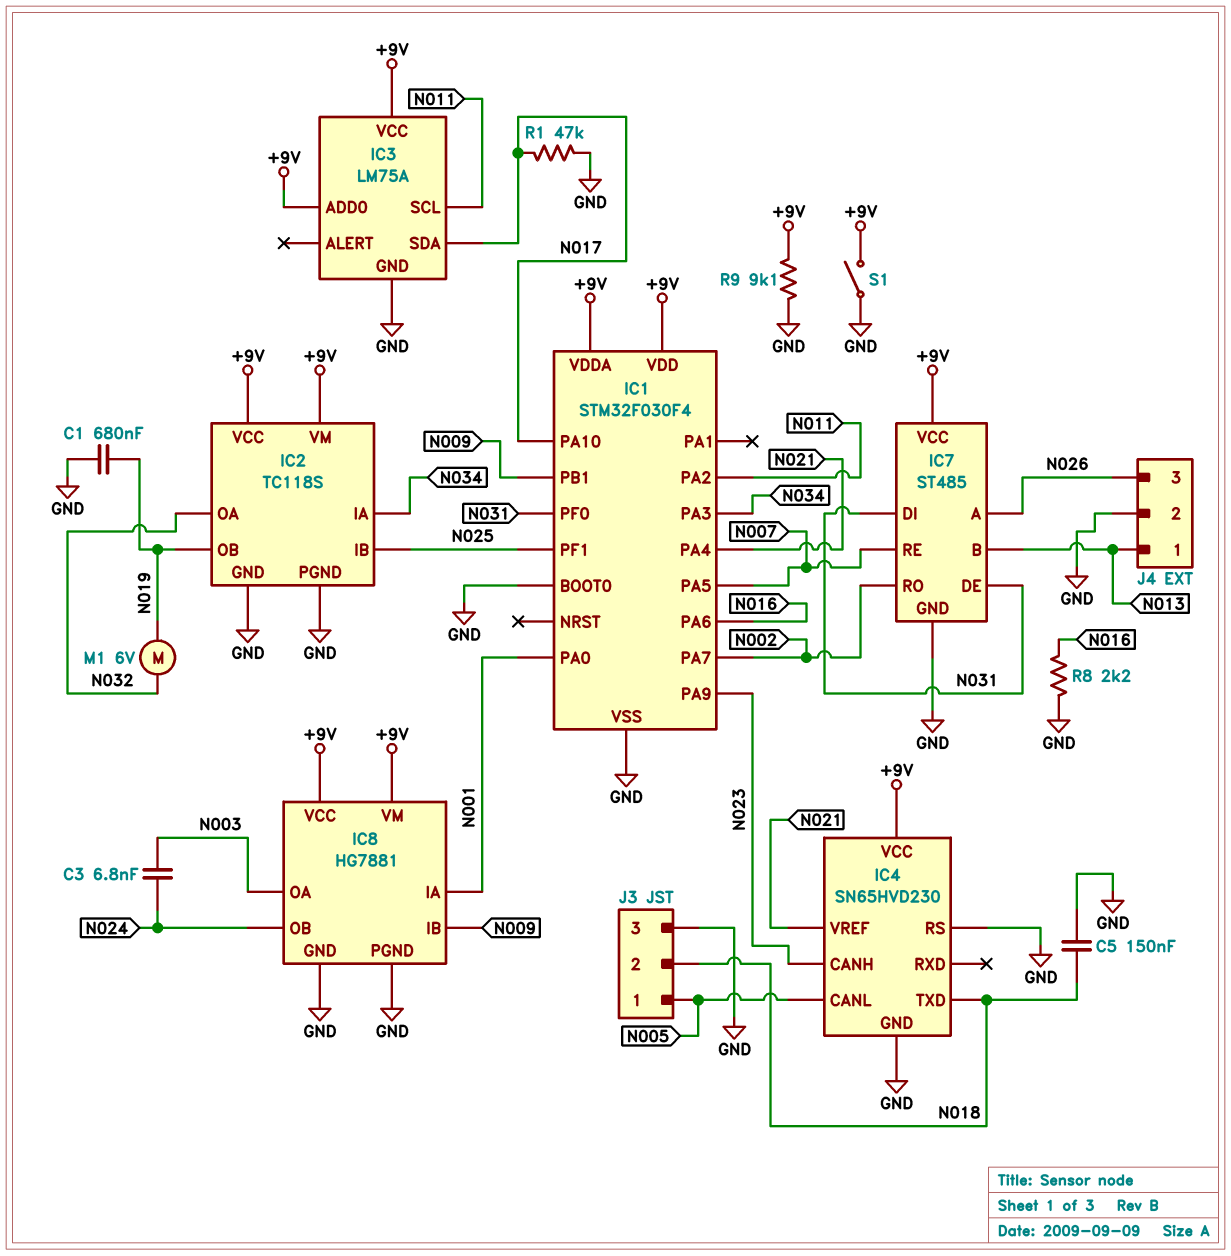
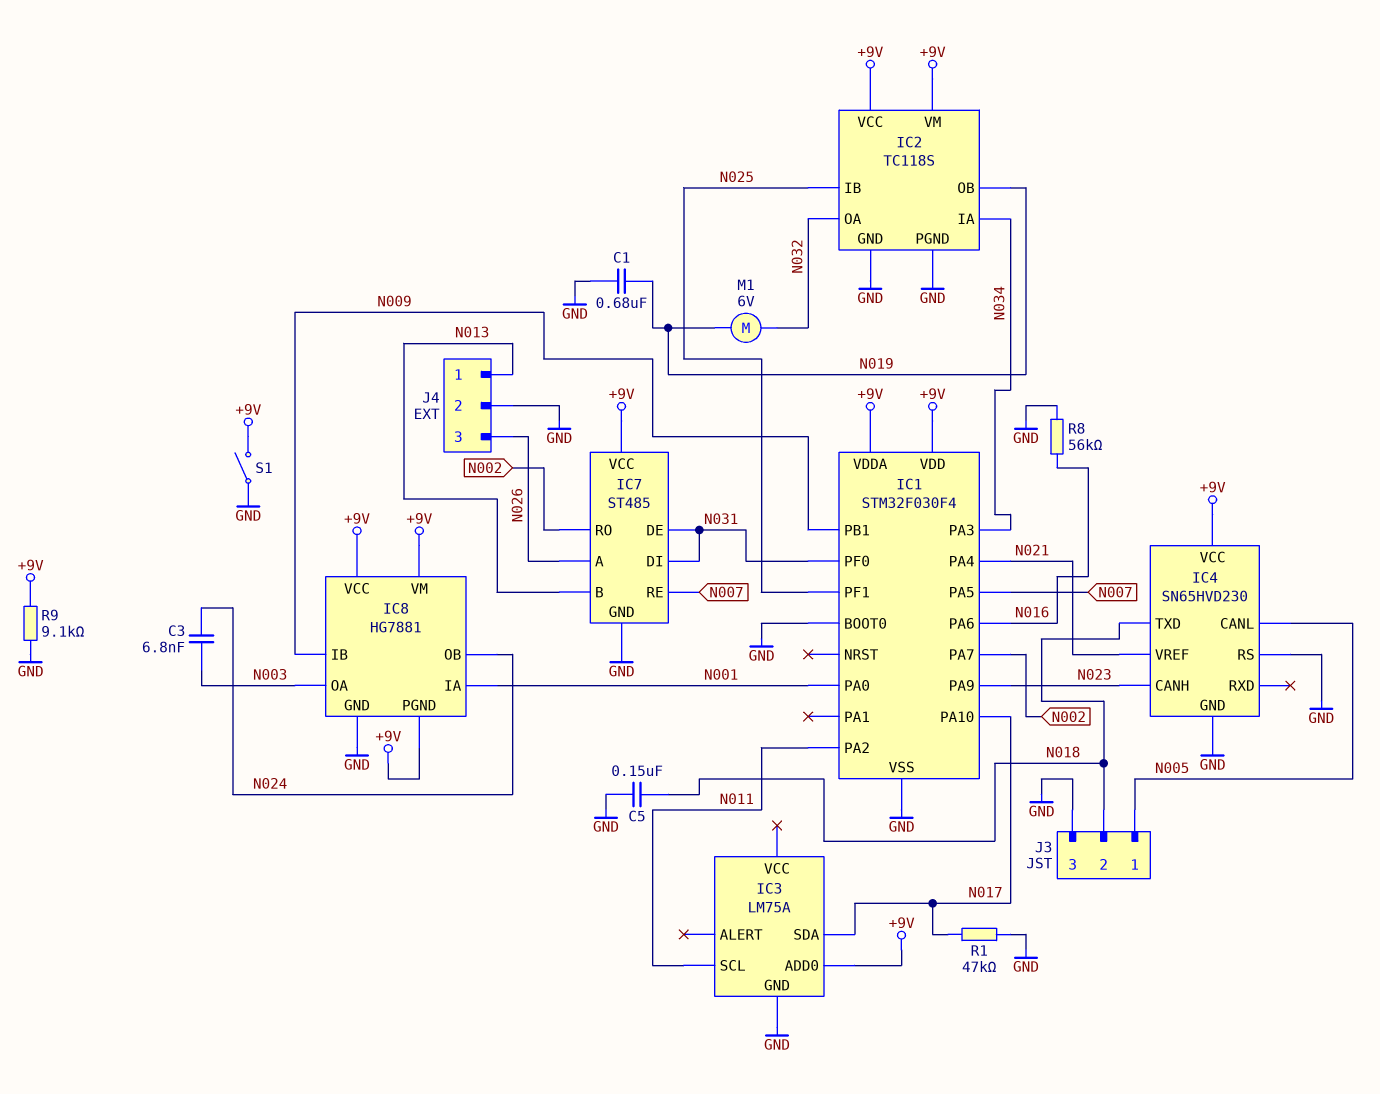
IC3 pin VCC: +9V -> none
IC8 pin PGND: GND -> +9V
R8: 2.2k (GND, N016) -> 56k (GND, N016)

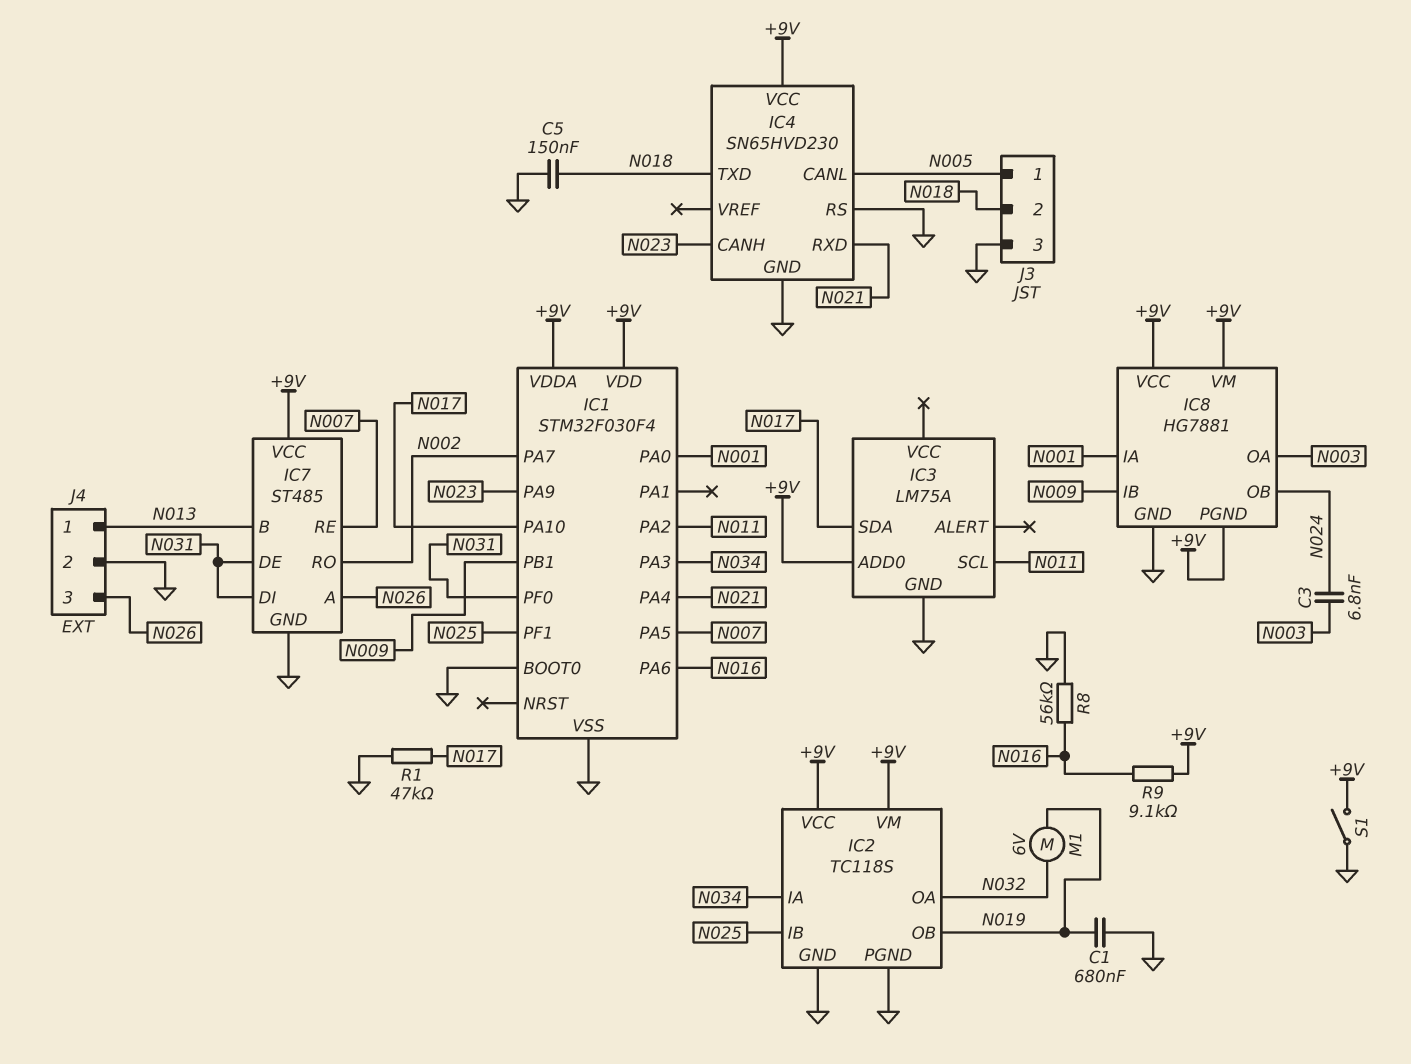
IC4 pin RXD: none -> N021
IC4 pin VREF: N021 -> none
R9: 9.1k (+9V, GND) -> 9.1k (+9V, N016)

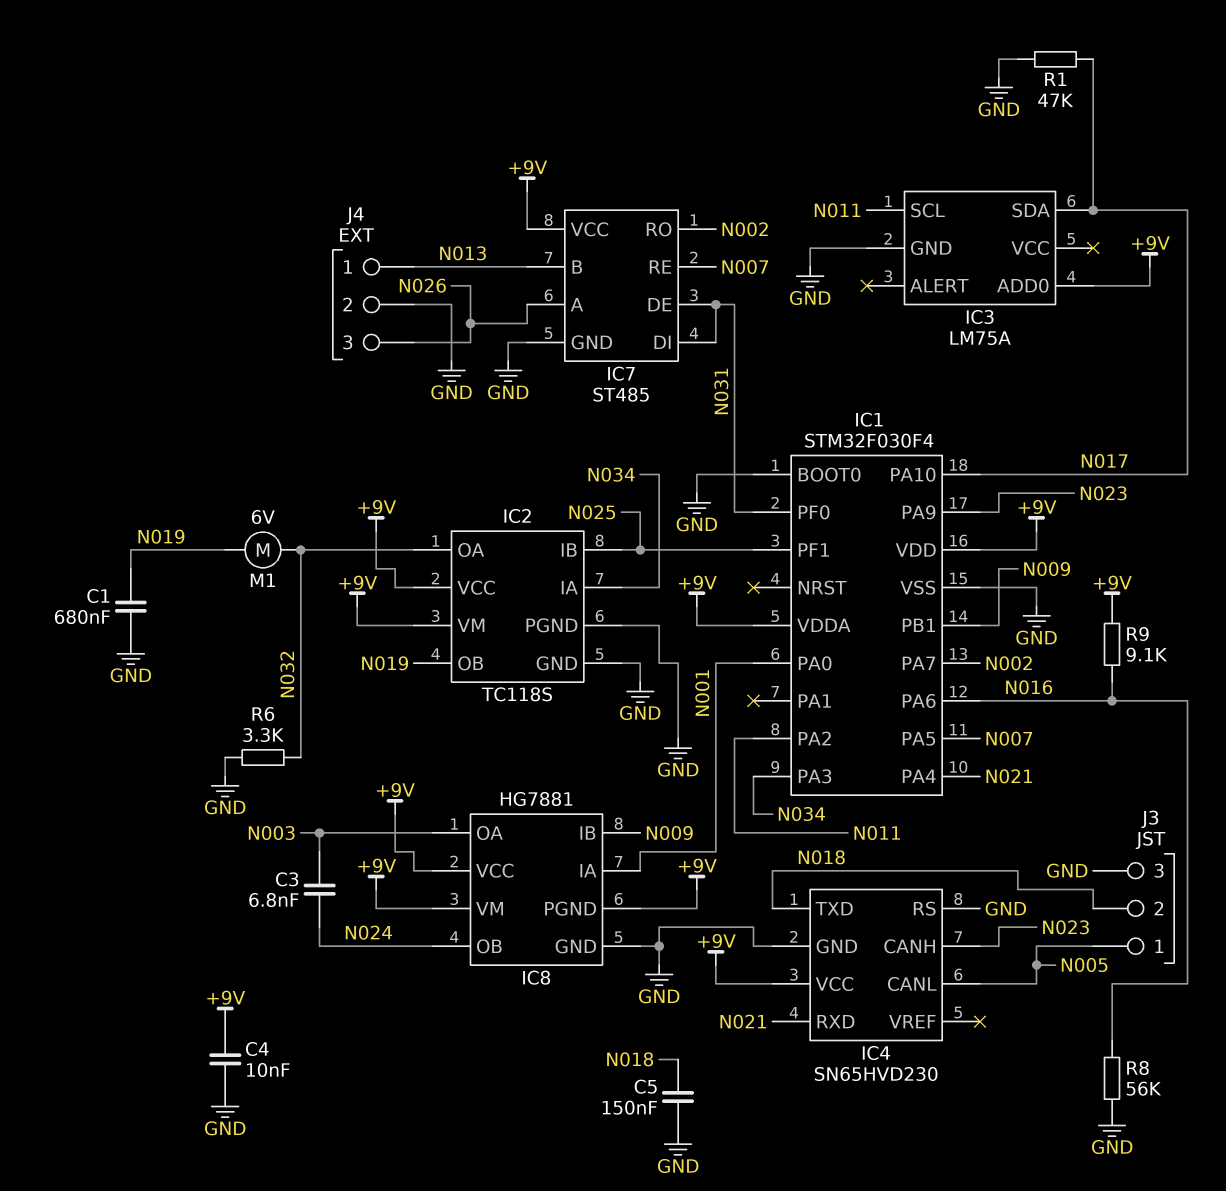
C4: none -> 10nF (+9V, GND)
R6: none -> 3.3k (GND, N032)
S1: switch (+9V, GND) -> none

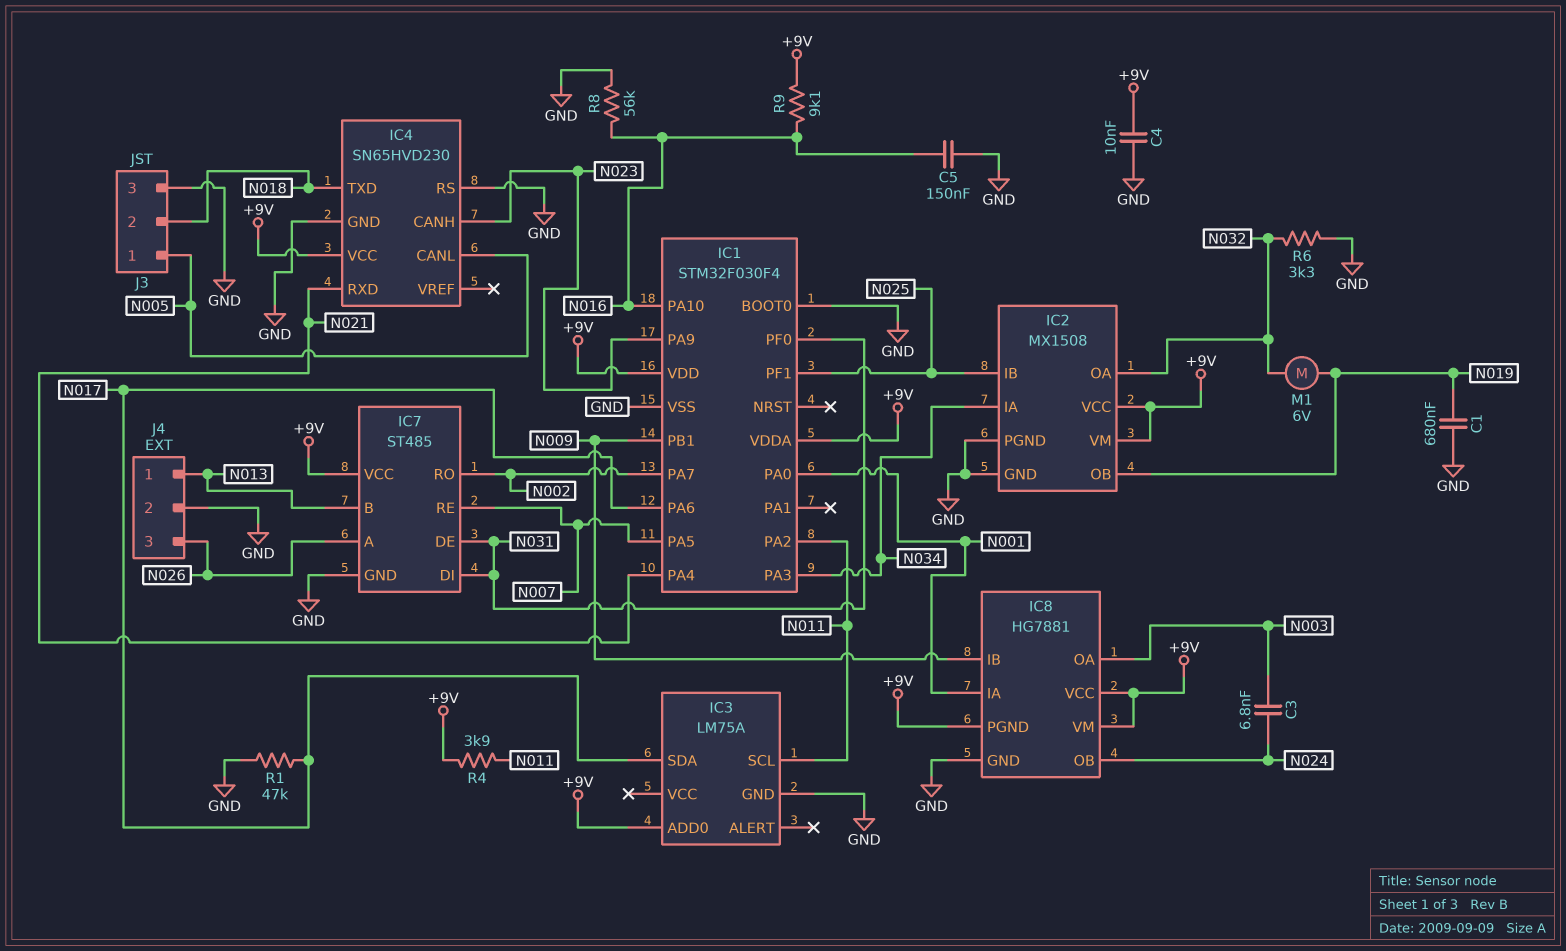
C5: 150nF (GND, N018) -> 150nF (GND, N016)
IC1 pin PA6: N016 -> N017
IC1 pin PA10: N017 -> N016
IC2: TC118S -> MX1508
R4: none -> 3.9k (+9V, N011)

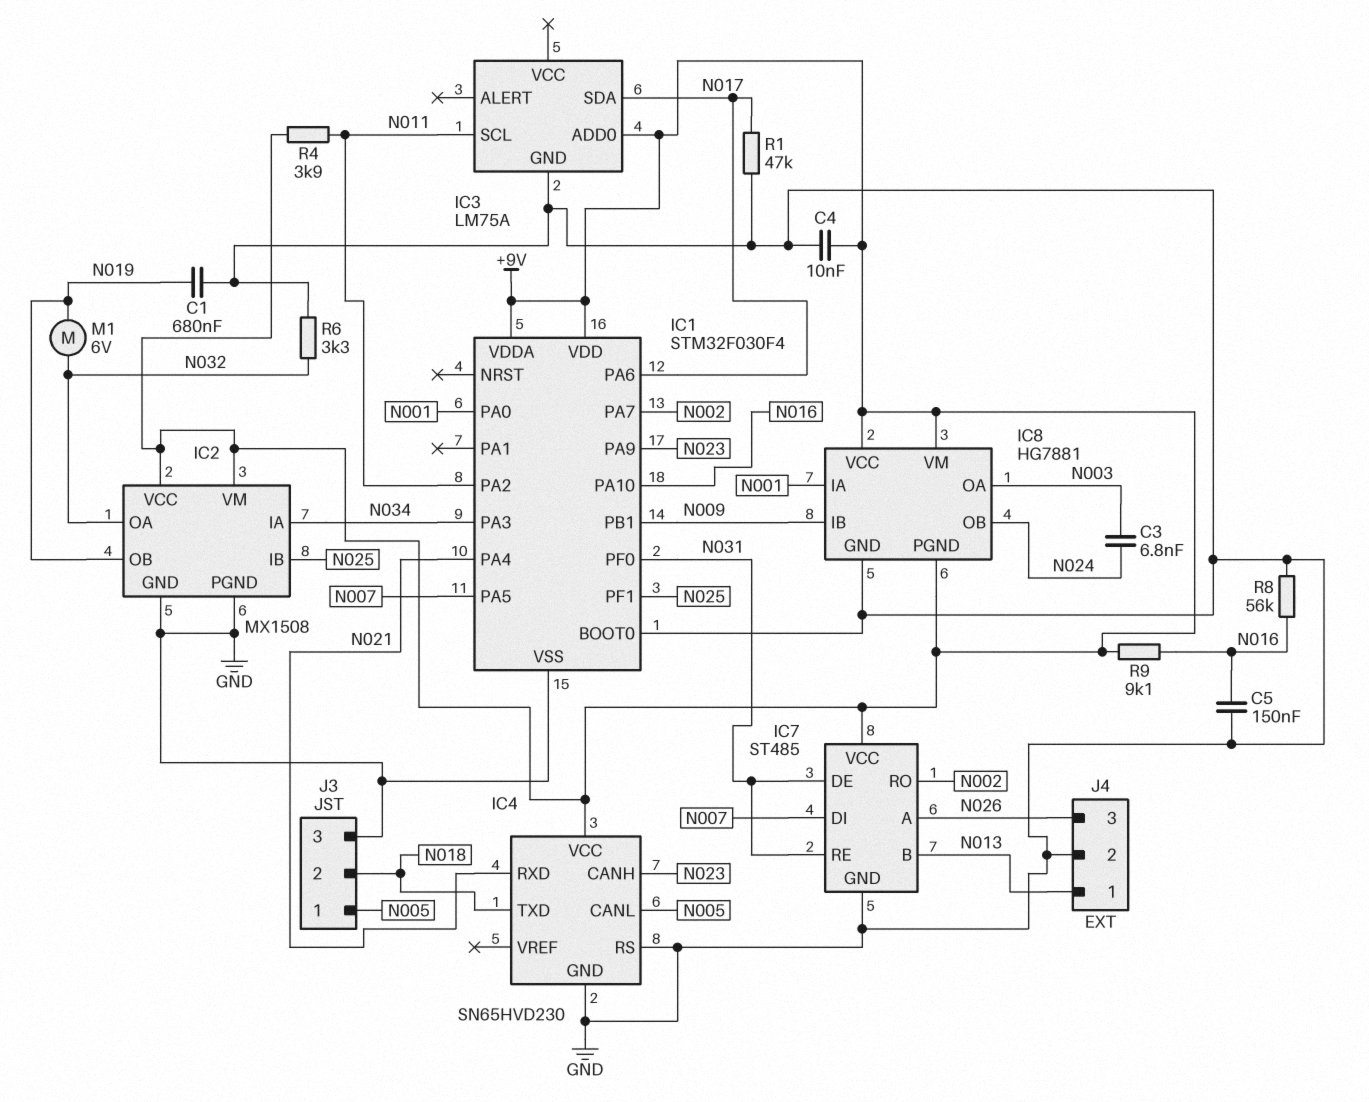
IC7 pin DI: N031 -> N007
IC7 pin RE: N007 -> N031

